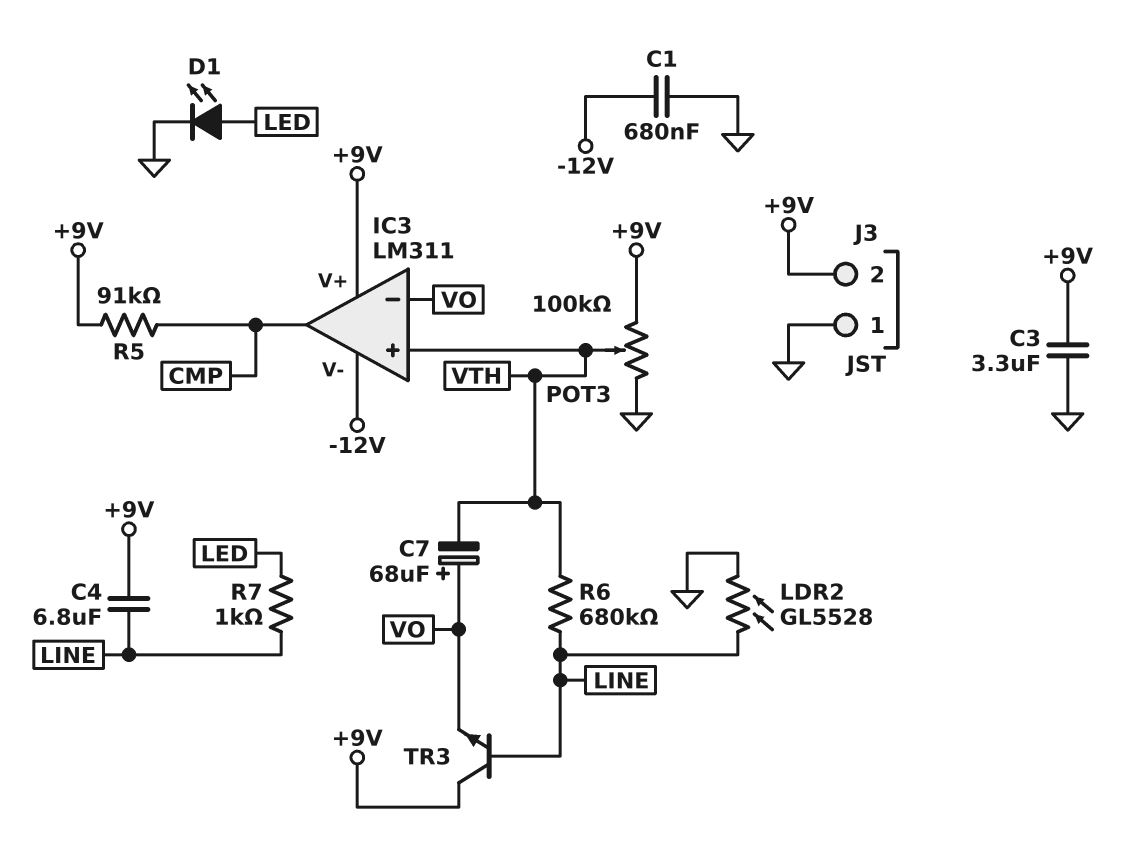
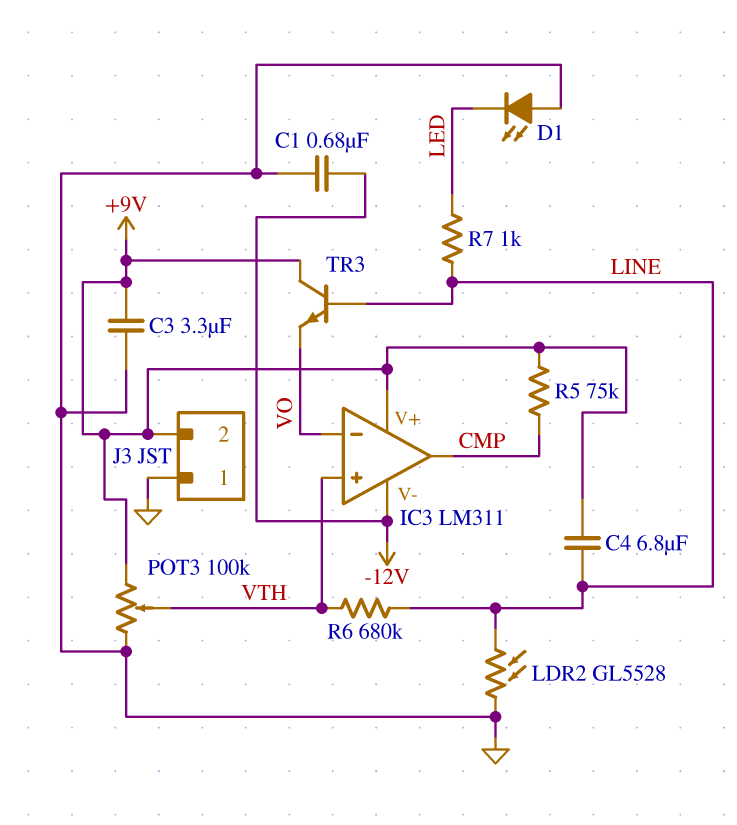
C7: 68uF (plus VO, minus VTH) -> none
D1: LED (A LED, K GND) -> LED (A GND, K LED)
R5: 91k (+9V, CMP) -> 75k (+9V, CMP)

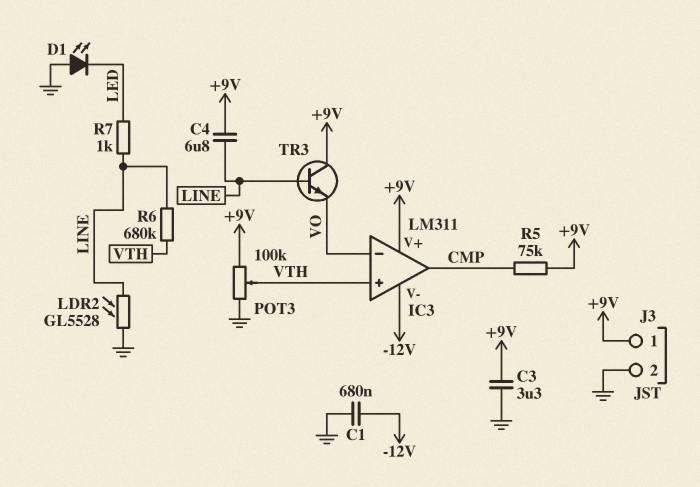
J3 pin 1: GND -> +9V
J3 pin 2: +9V -> GND

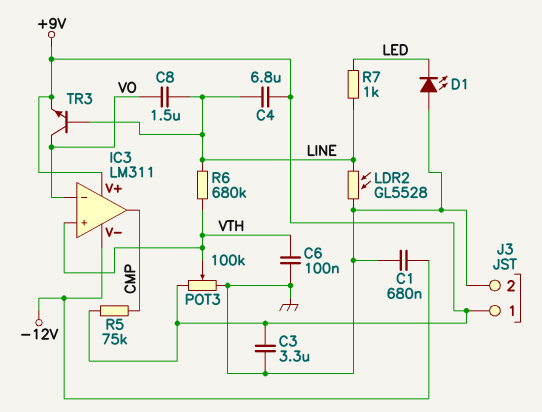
C6: none -> 100nF (GND, VTH)
C8: none -> 1.5uF (LINE, VO)
TR3: NPN (B LINE, C +9V, E VO) -> NPN (B LINE, C VO, E +9V)

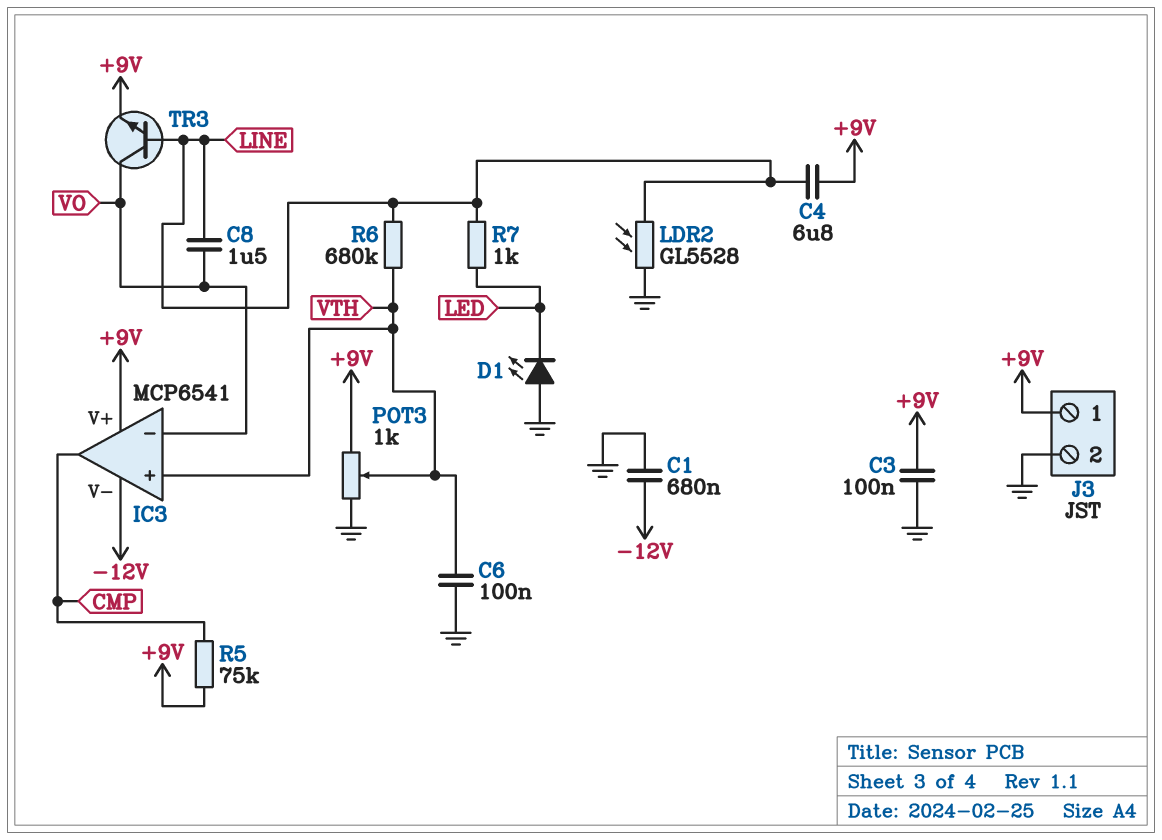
C3: 3.3uF (+9V, GND) -> 100nF (+9V, GND)
IC3: LM311 -> MCP6541
POT3: 100k (+9V, GND, wiper VTH) -> 1k (+9V, GND, wiper VTH)

